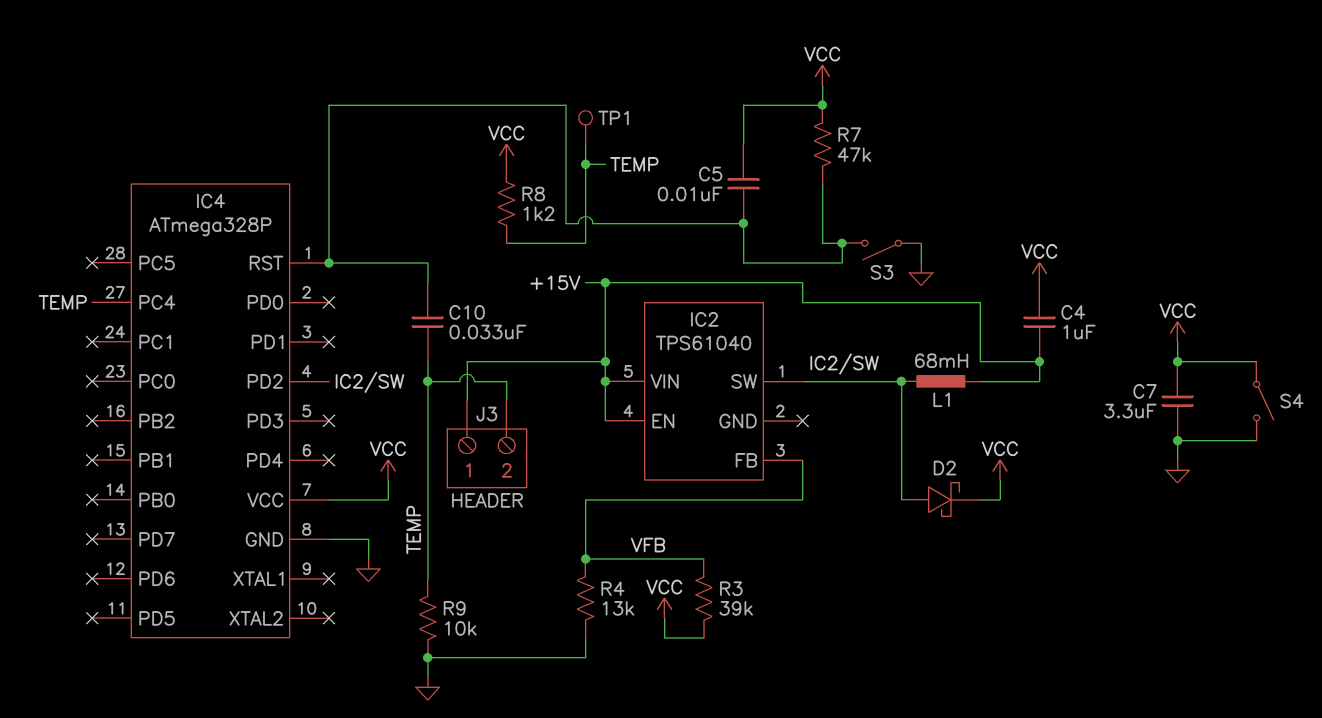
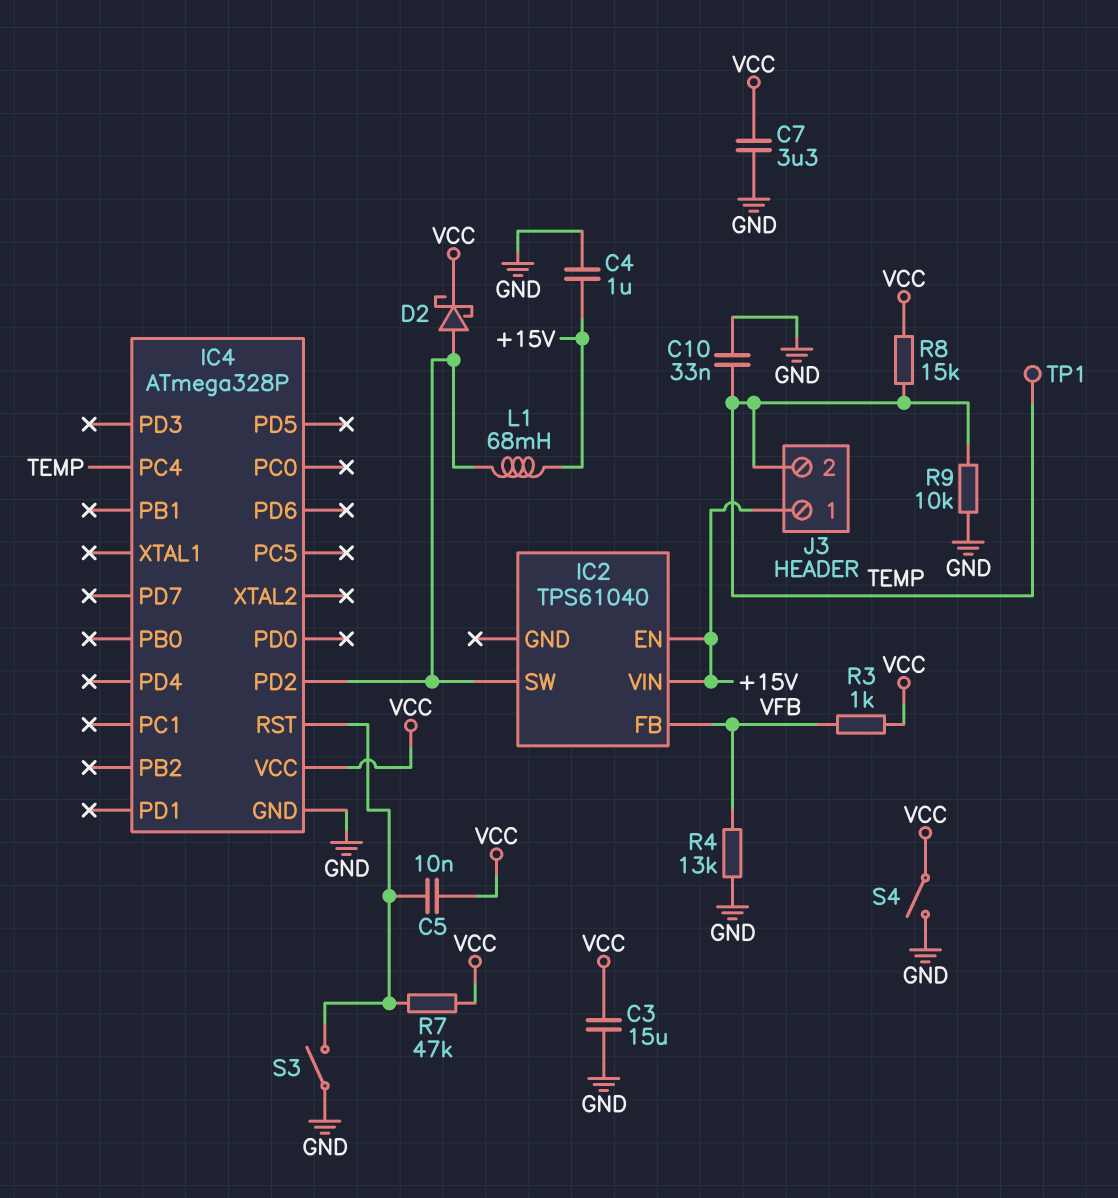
C3: none -> 15uF (GND, VCC)
C4: 1uF (+15V, VCC) -> 1uF (+15V, GND)
C10: 33nF (IC4/RST, TEMP) -> 33nF (GND, TEMP)
R3: 39k (VCC, VFB) -> 1k (VCC, VFB)
R8: 1.2k (TEMP, VCC) -> 15k (TEMP, VCC)

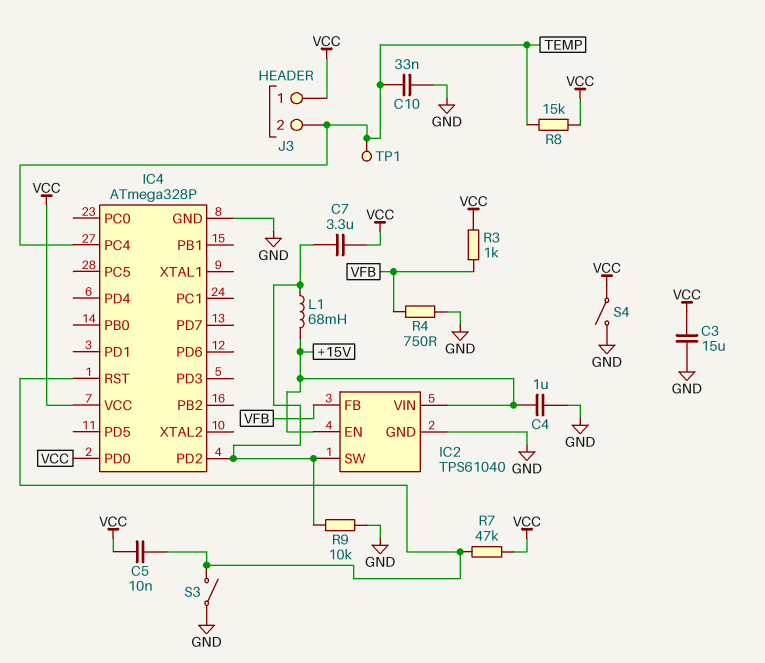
C7: 3.3uF (GND, VCC) -> 3.3uF (IC2/SW, VCC)
D2: schottky (A IC2/SW, K VCC) -> none
IC2 pin GND: none -> GND
IC4 pin PD0: none -> VCC
J3 pin 1: +15V -> VCC
R4: 13k (GND, VFB) -> 750 (GND, VFB)
R9: 10k (GND, TEMP) -> 10k (GND, IC2/SW)

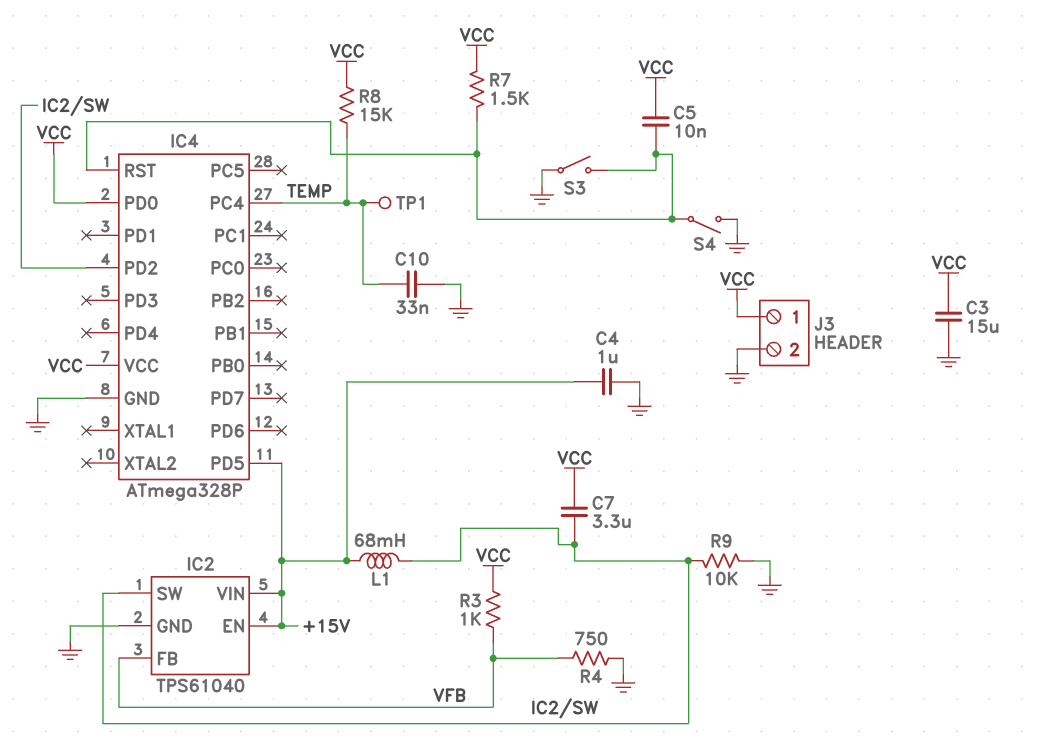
IC4 pin PD5: none -> +15V
J3 pin 2: TEMP -> GND
R7: 47k (IC4/RST, VCC) -> 1.5k (IC4/RST, VCC)
S4: switch (GND, VCC) -> switch (GND, IC4/RST)

